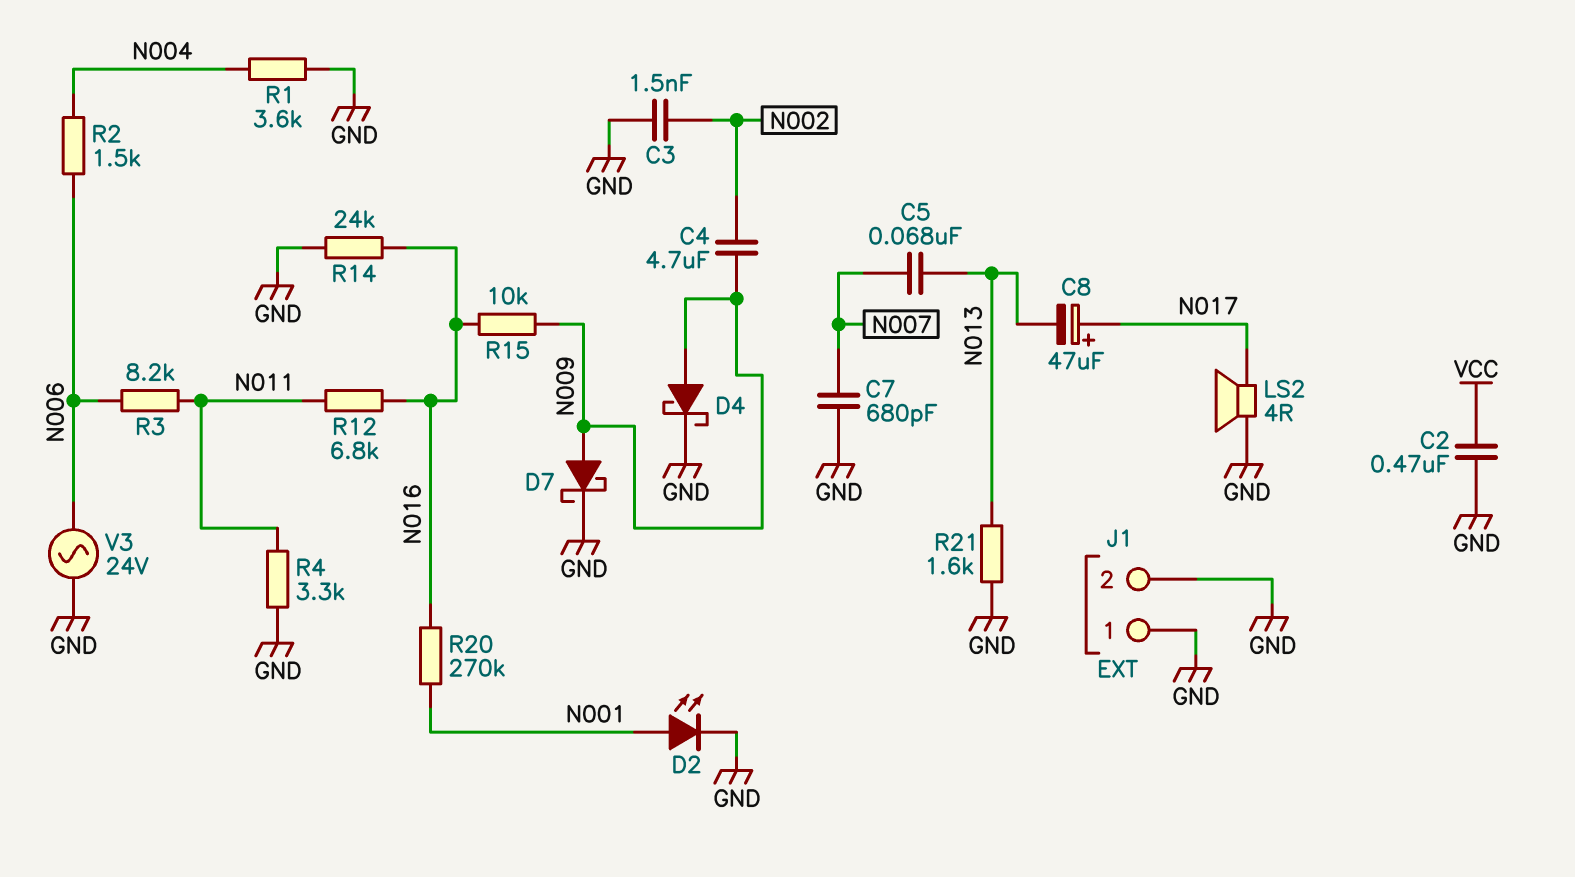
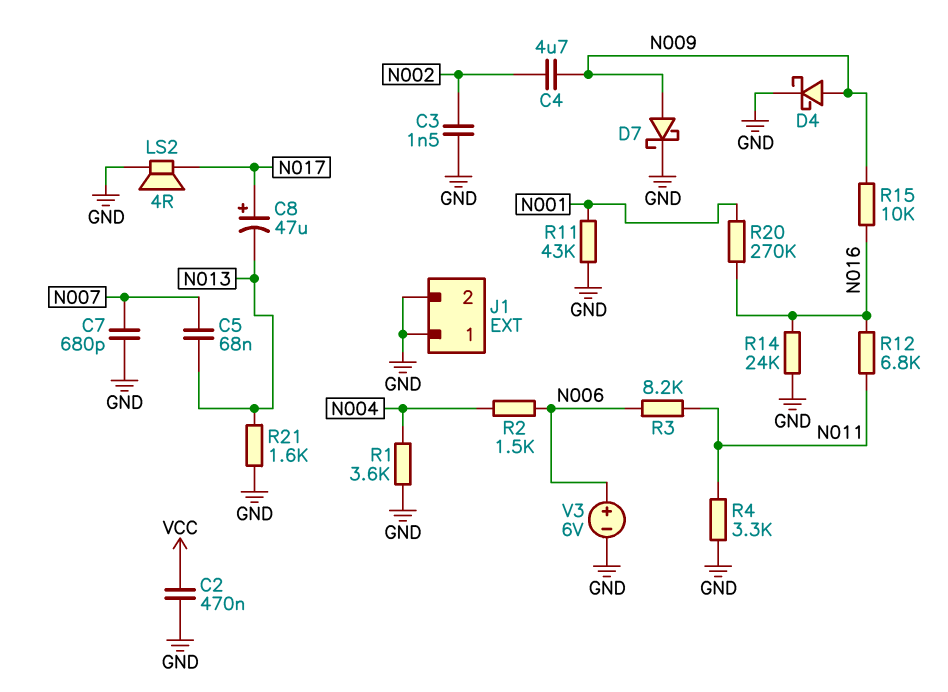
D2: LED (A N001, K GND) -> none
R11: none -> 43k (GND, N001)
V3: AC 24V (GND, N006) -> 6V (plus N006, minus GND)

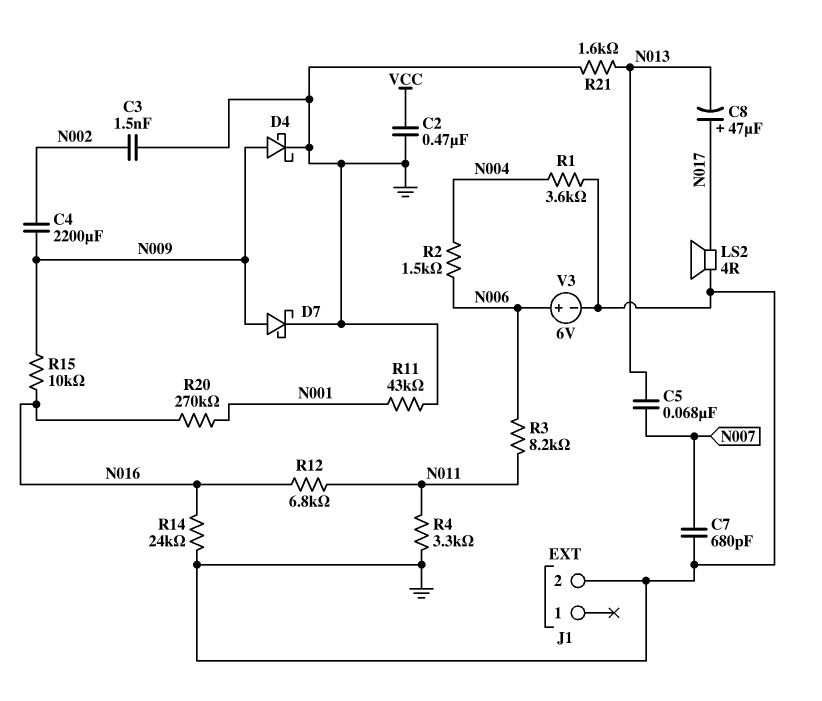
C4: 4.7uF (N002, N009) -> 2200uF (N002, N009)
J1 pin 1: GND -> none

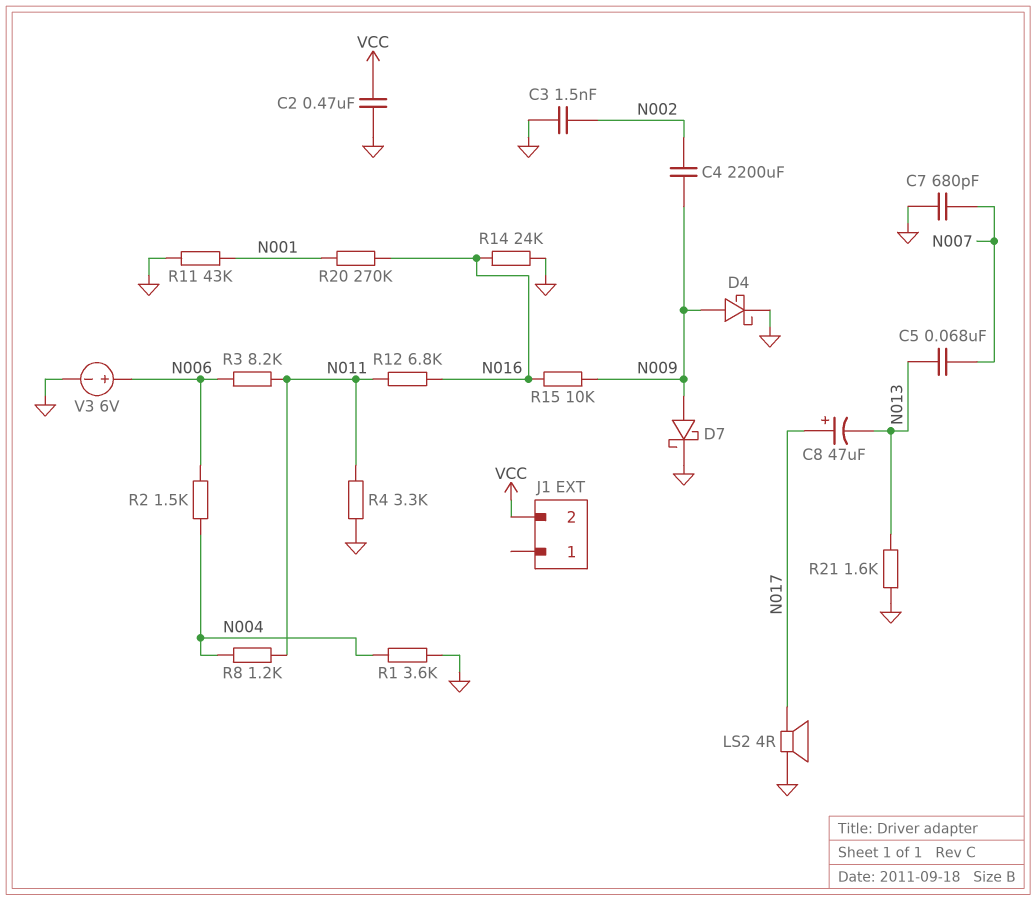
J1 pin 2: GND -> VCC
R8: none -> 1.2k (N004, N011)

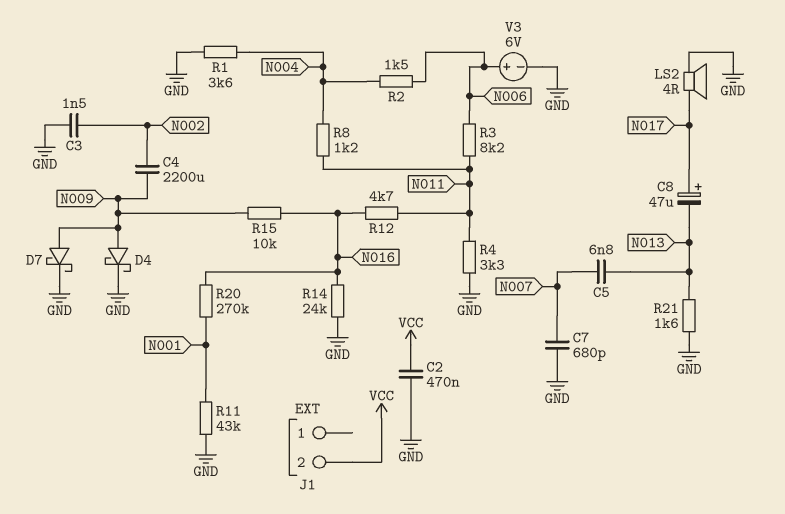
C5: 68nF (N007, N013) -> 6.8nF (N007, N013)
R12: 6.8k (N011, N016) -> 4.7k (N011, N016)

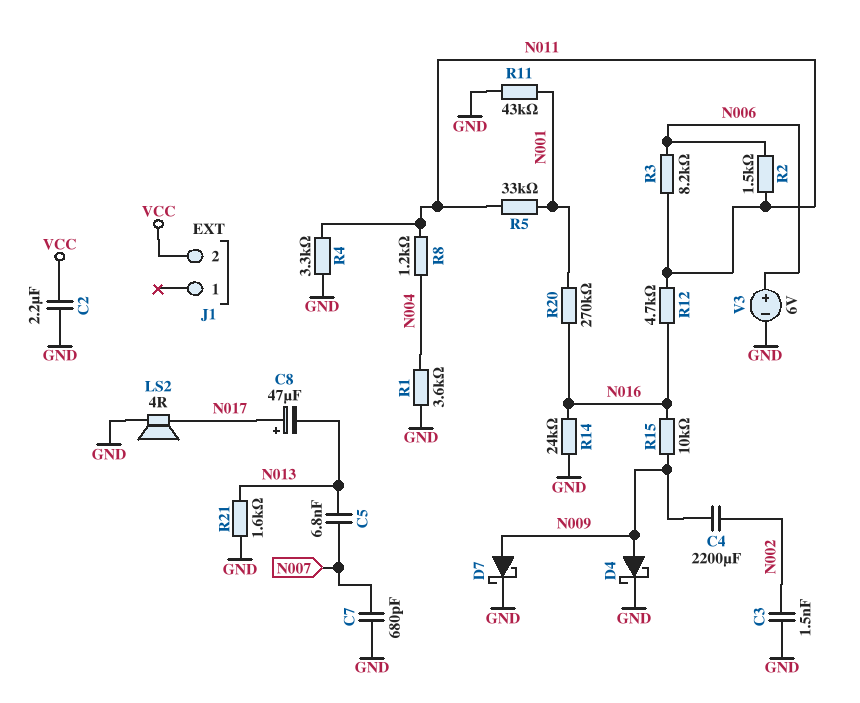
C2: 470nF (GND, VCC) -> 2.2uF (GND, VCC)
R2: 1.5k (N004, N006) -> 1.5k (N006, N011)
R5: none -> 33k (N001, N011)

